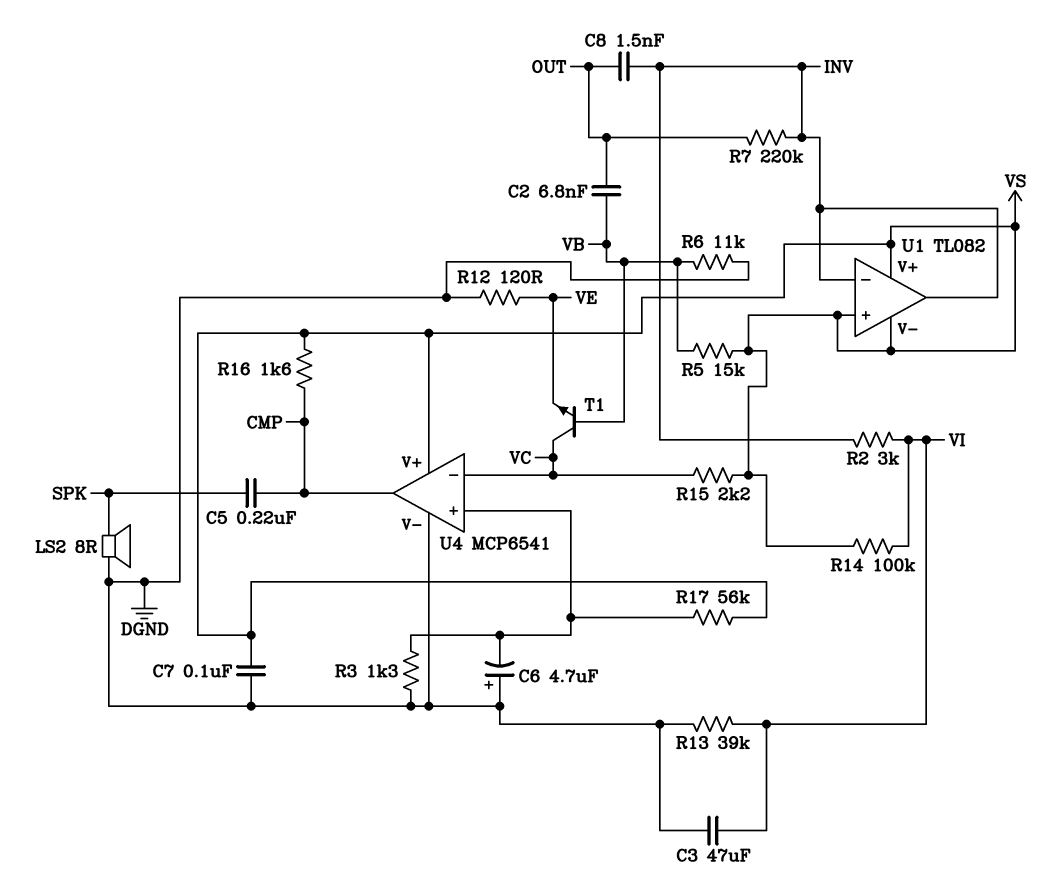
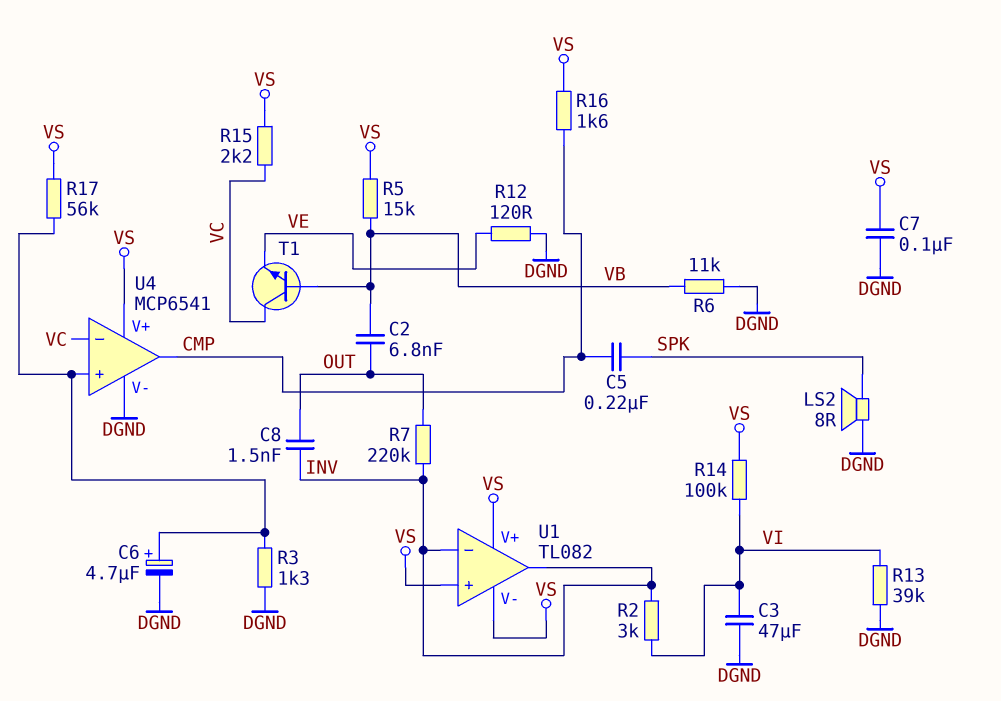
C6: 4.7uF (plus DGND, minus U4/in+) -> 4.7uF (plus U4/in+, minus DGND)

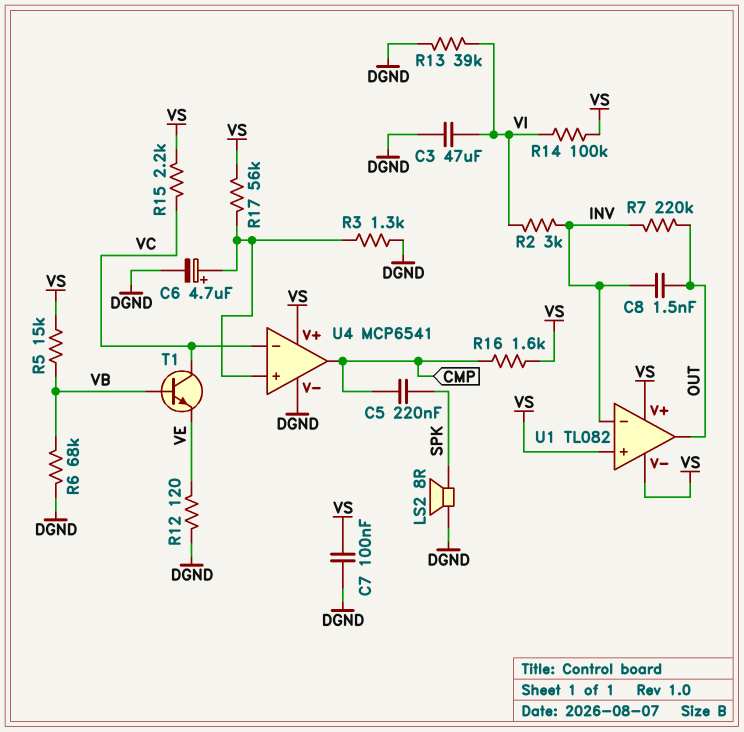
C2: 6.8nF (OUT, VB) -> none
R6: 11k (DGND, VB) -> 68k (DGND, VB)
U1 pin out: INV -> OUT

